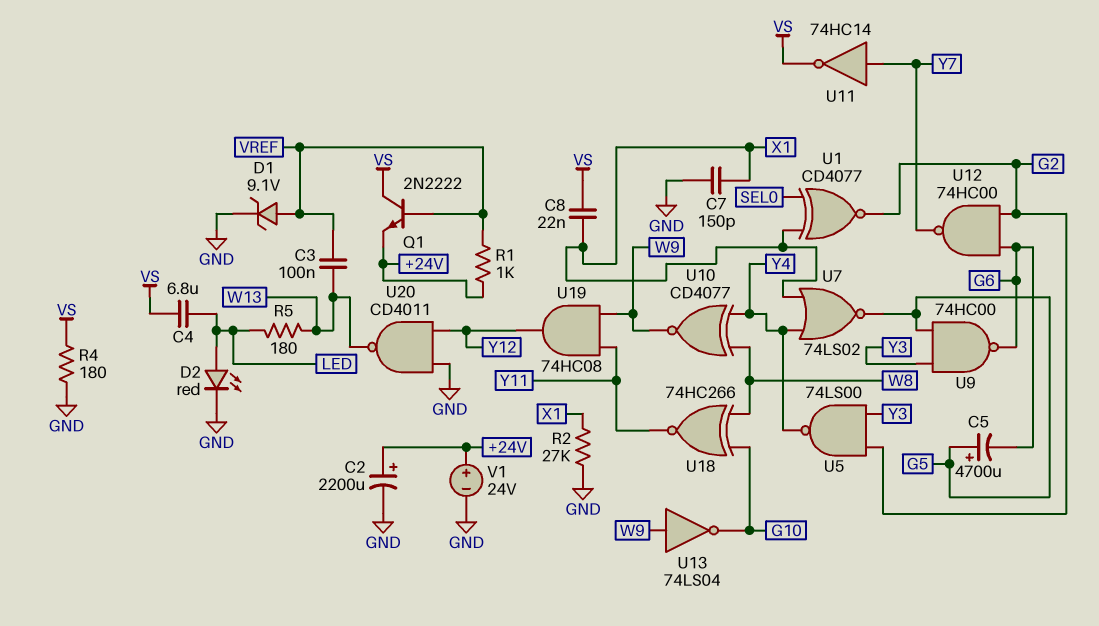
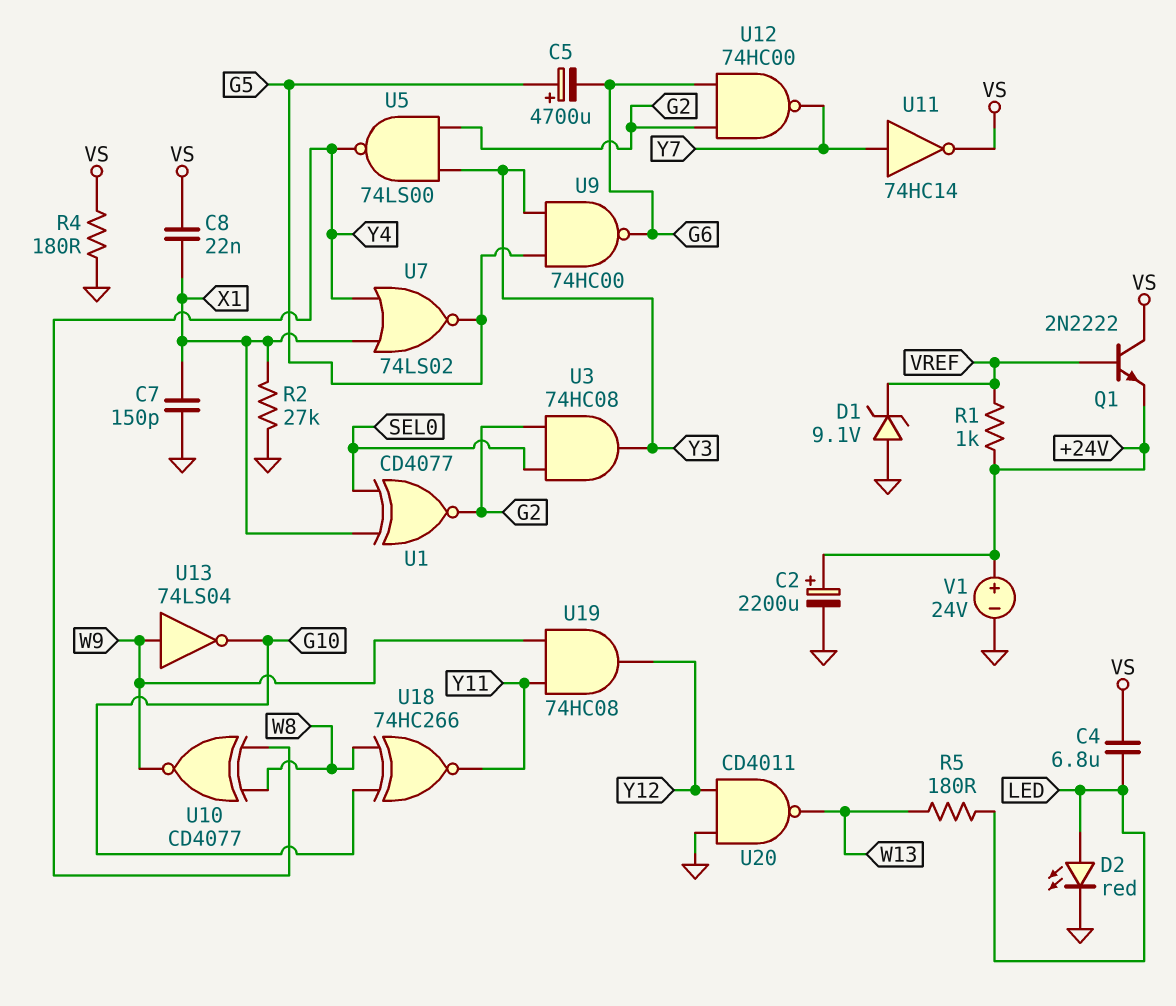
C3: 100nF (VREF, W13) -> none
D1: zener 9.1V (A VREF, K GND) -> zener 9.1V (A GND, K VREF)
U3: none -> AND 74HC08 (in G2, in SEL0, out Y3)

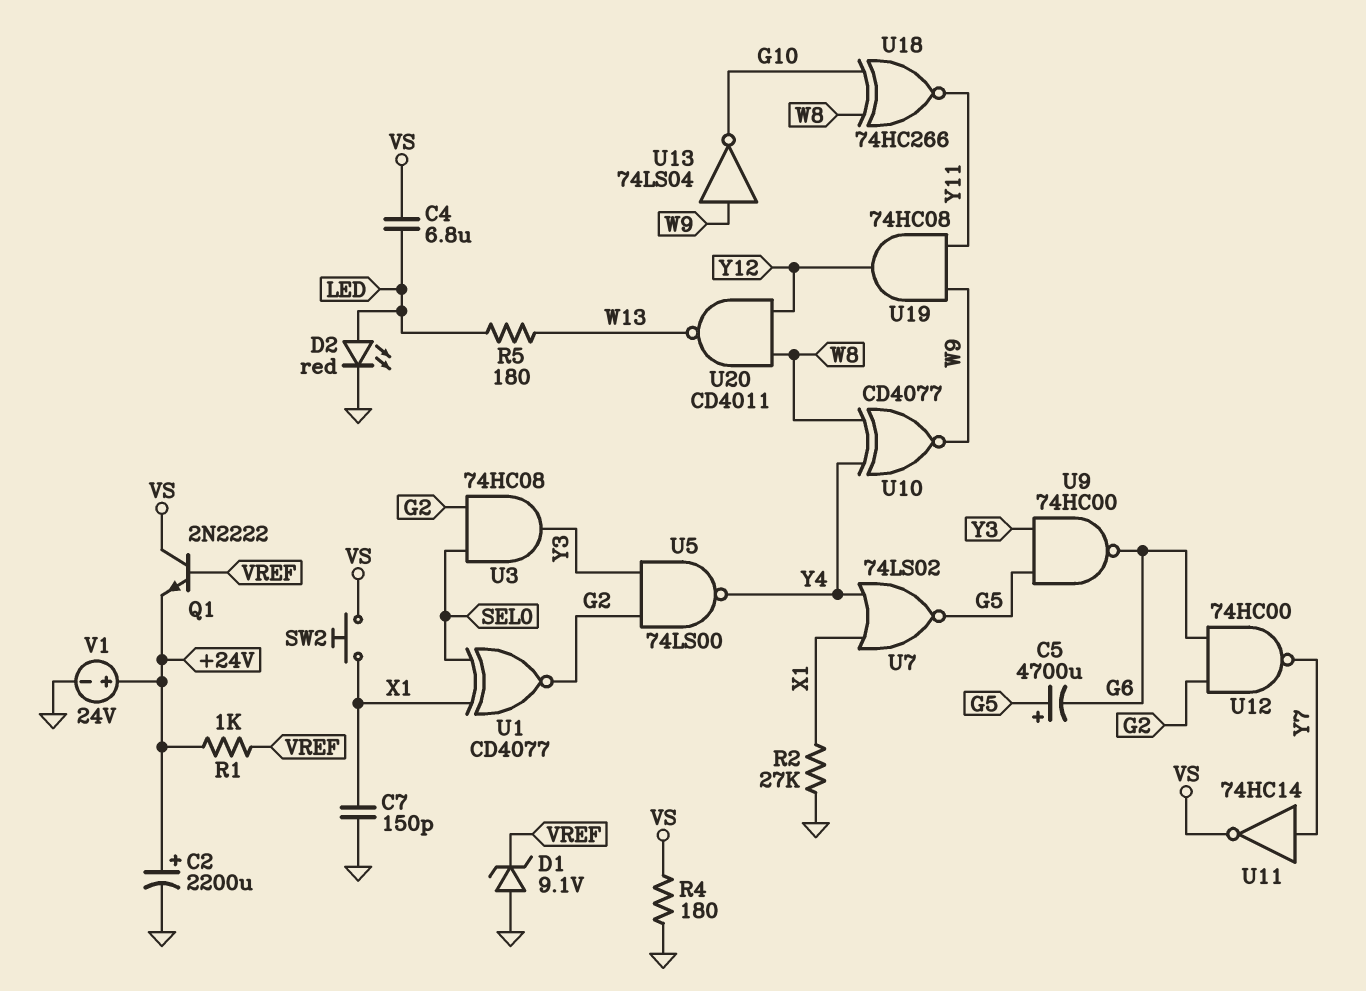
C8: 22nF (VS, X1) -> none
SW2: none -> button (VS, X1)
U20: NAND CD4011 (in GND, in Y12, out W13) -> NAND CD4011 (in W8, in Y12, out W13)

